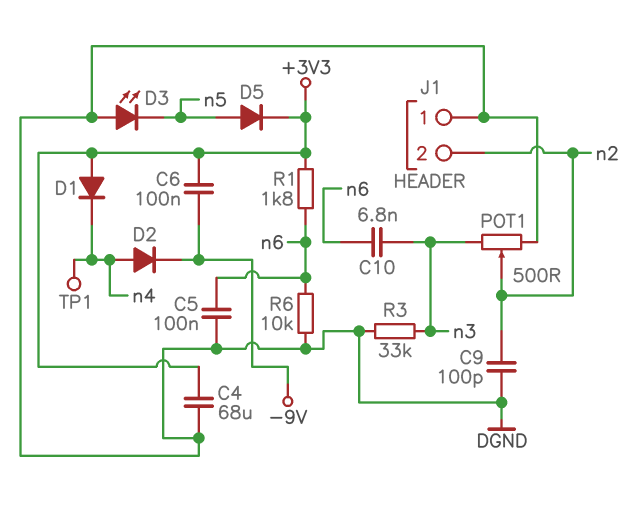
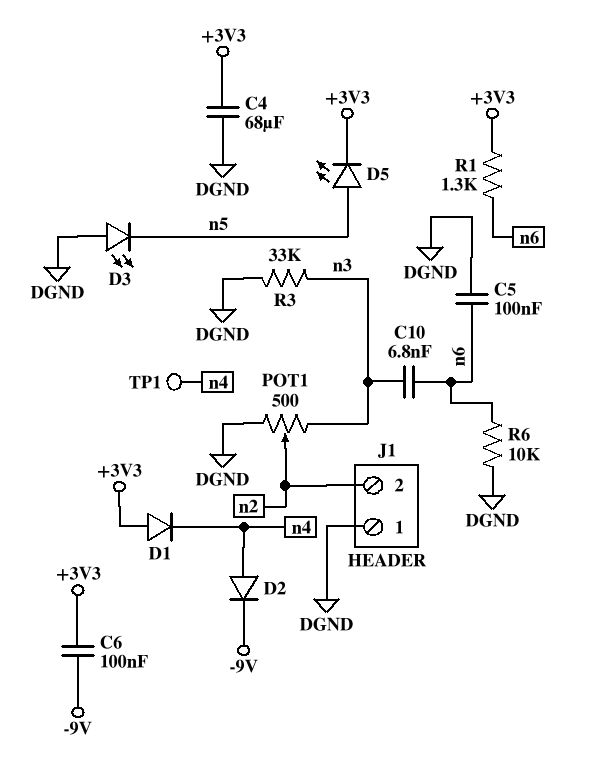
C9: 100pF (DGND, n2) -> none
D5: diode (A n5, K +3V3) -> LED (A n5, K +3V3)
R1: 1.8k (+3V3, n6) -> 1.3k (+3V3, n6)

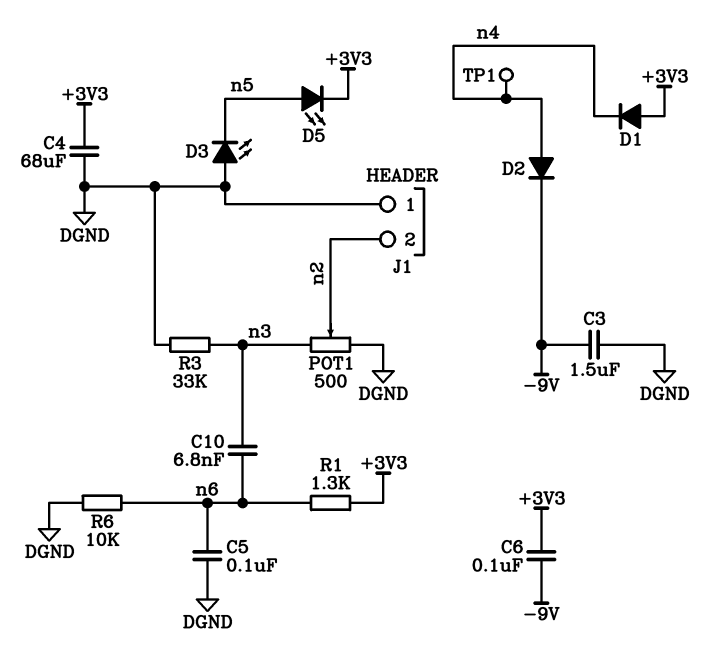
C3: none -> 1.5uF (-9V, DGND)

